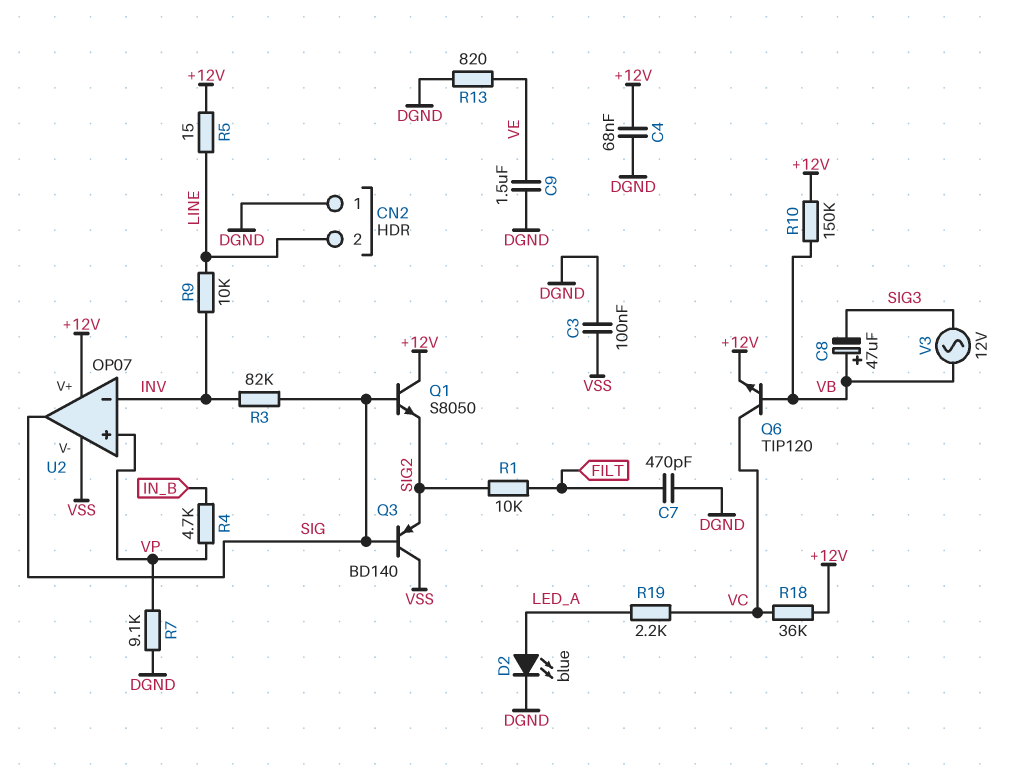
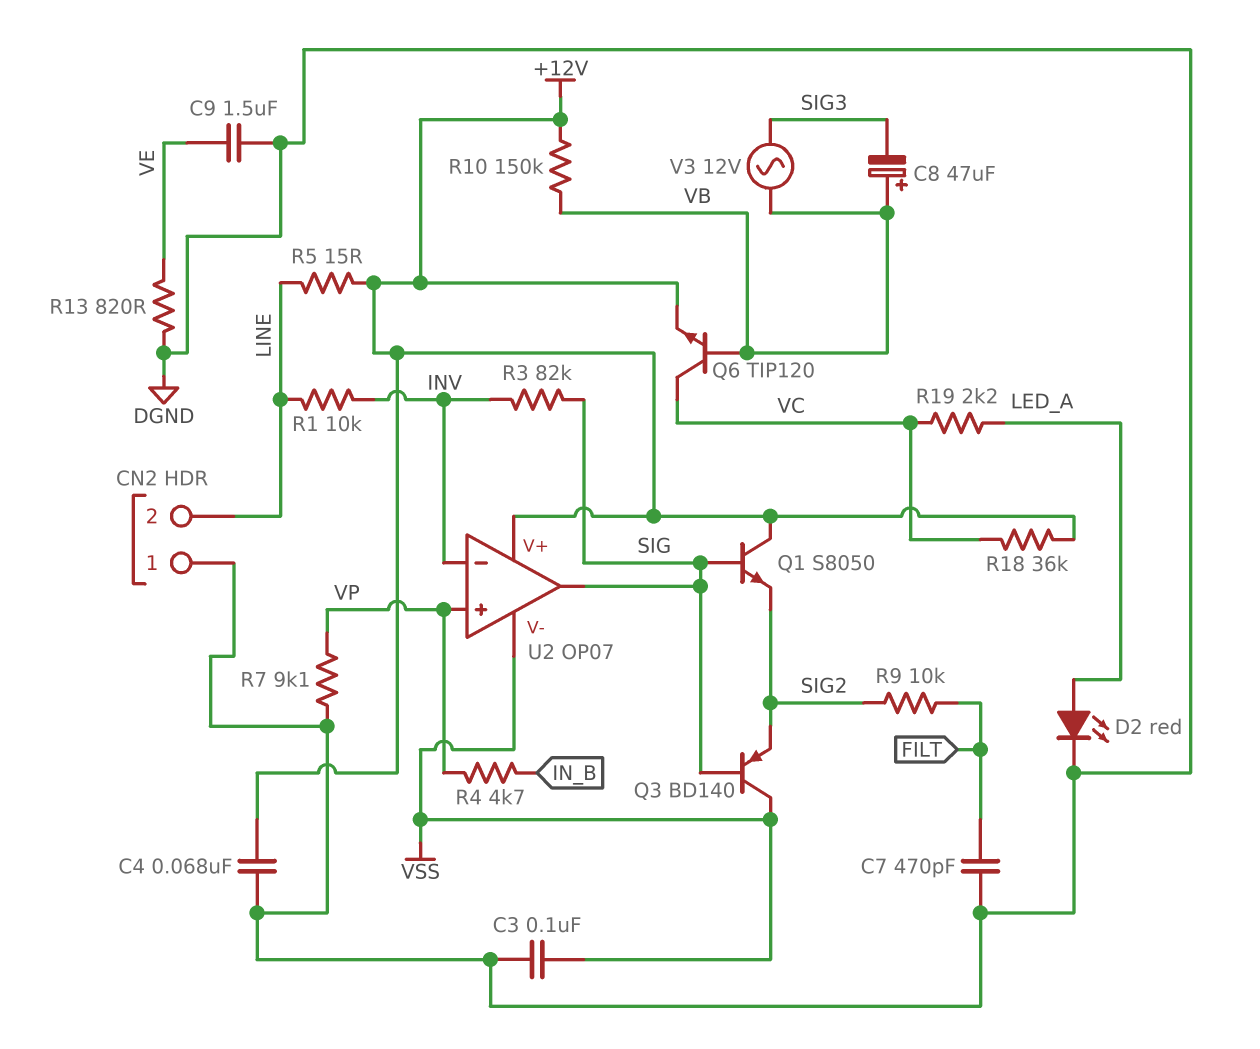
D2: LED blue (A LED_A, K DGND) -> LED red (A LED_A, K DGND)
R1: 10k (FILT, SIG2) -> 10k (INV, LINE)
R9: 10k (INV, LINE) -> 10k (FILT, SIG2)

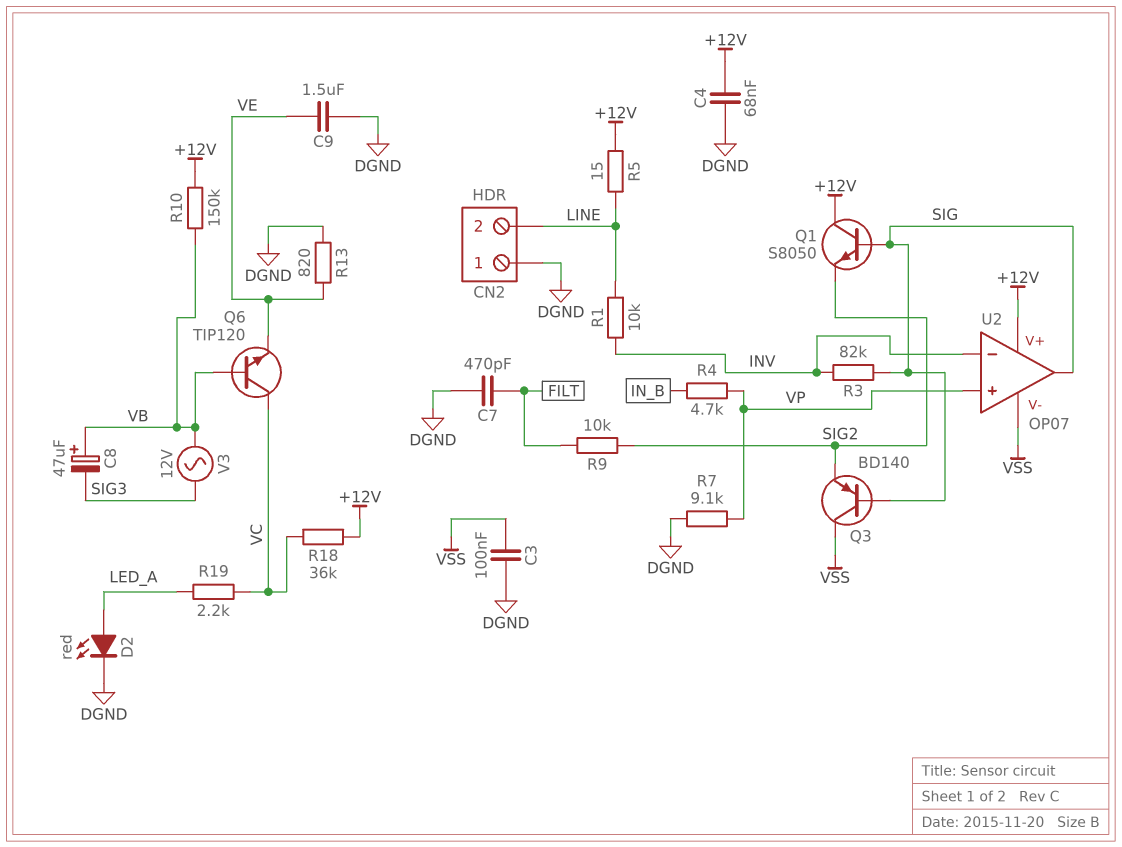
Q6: NPN TIP120 (B VB, C VC, E +12V) -> NPN TIP120 (B VB, C VC, E VE)

